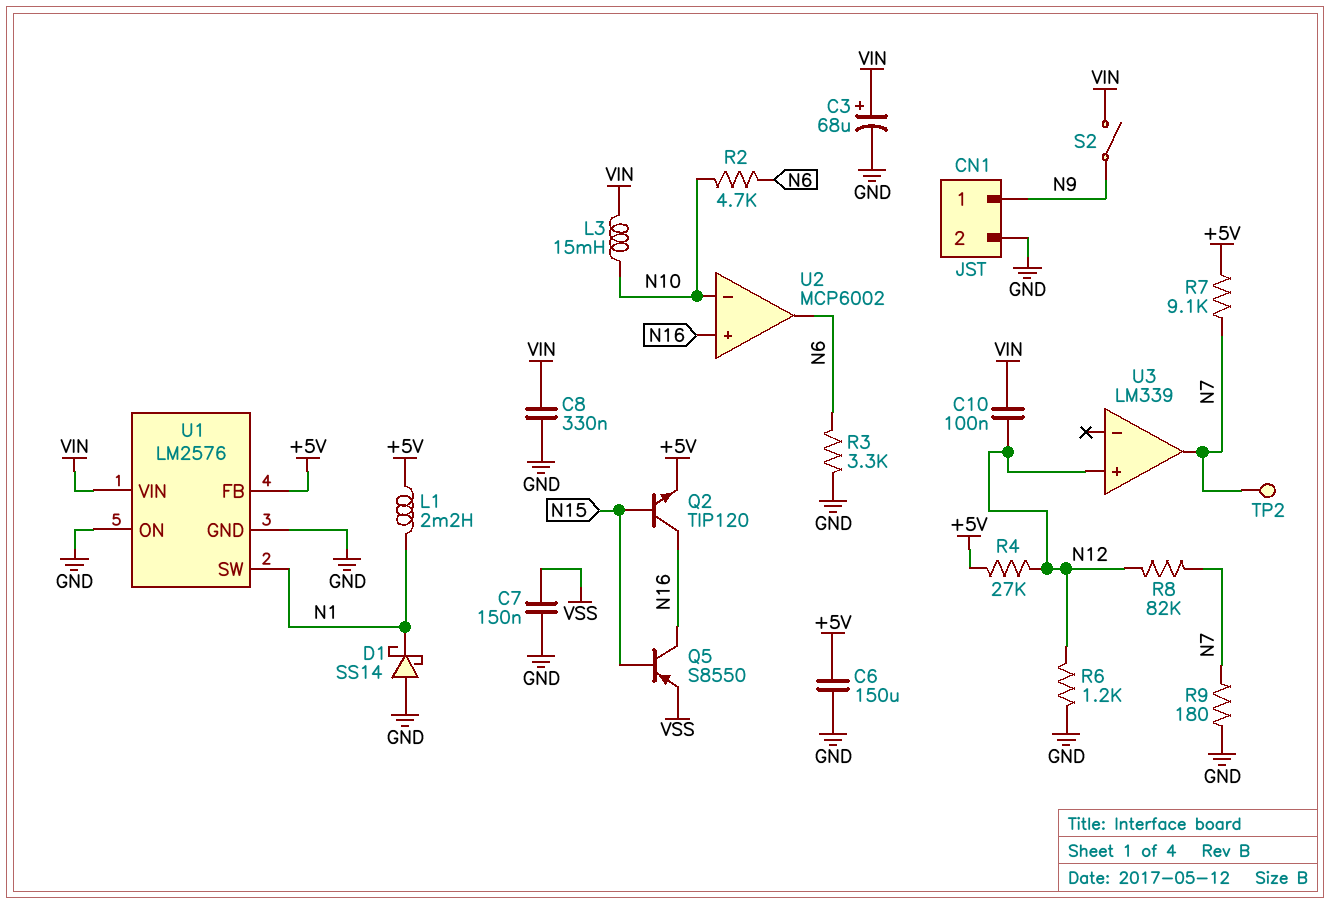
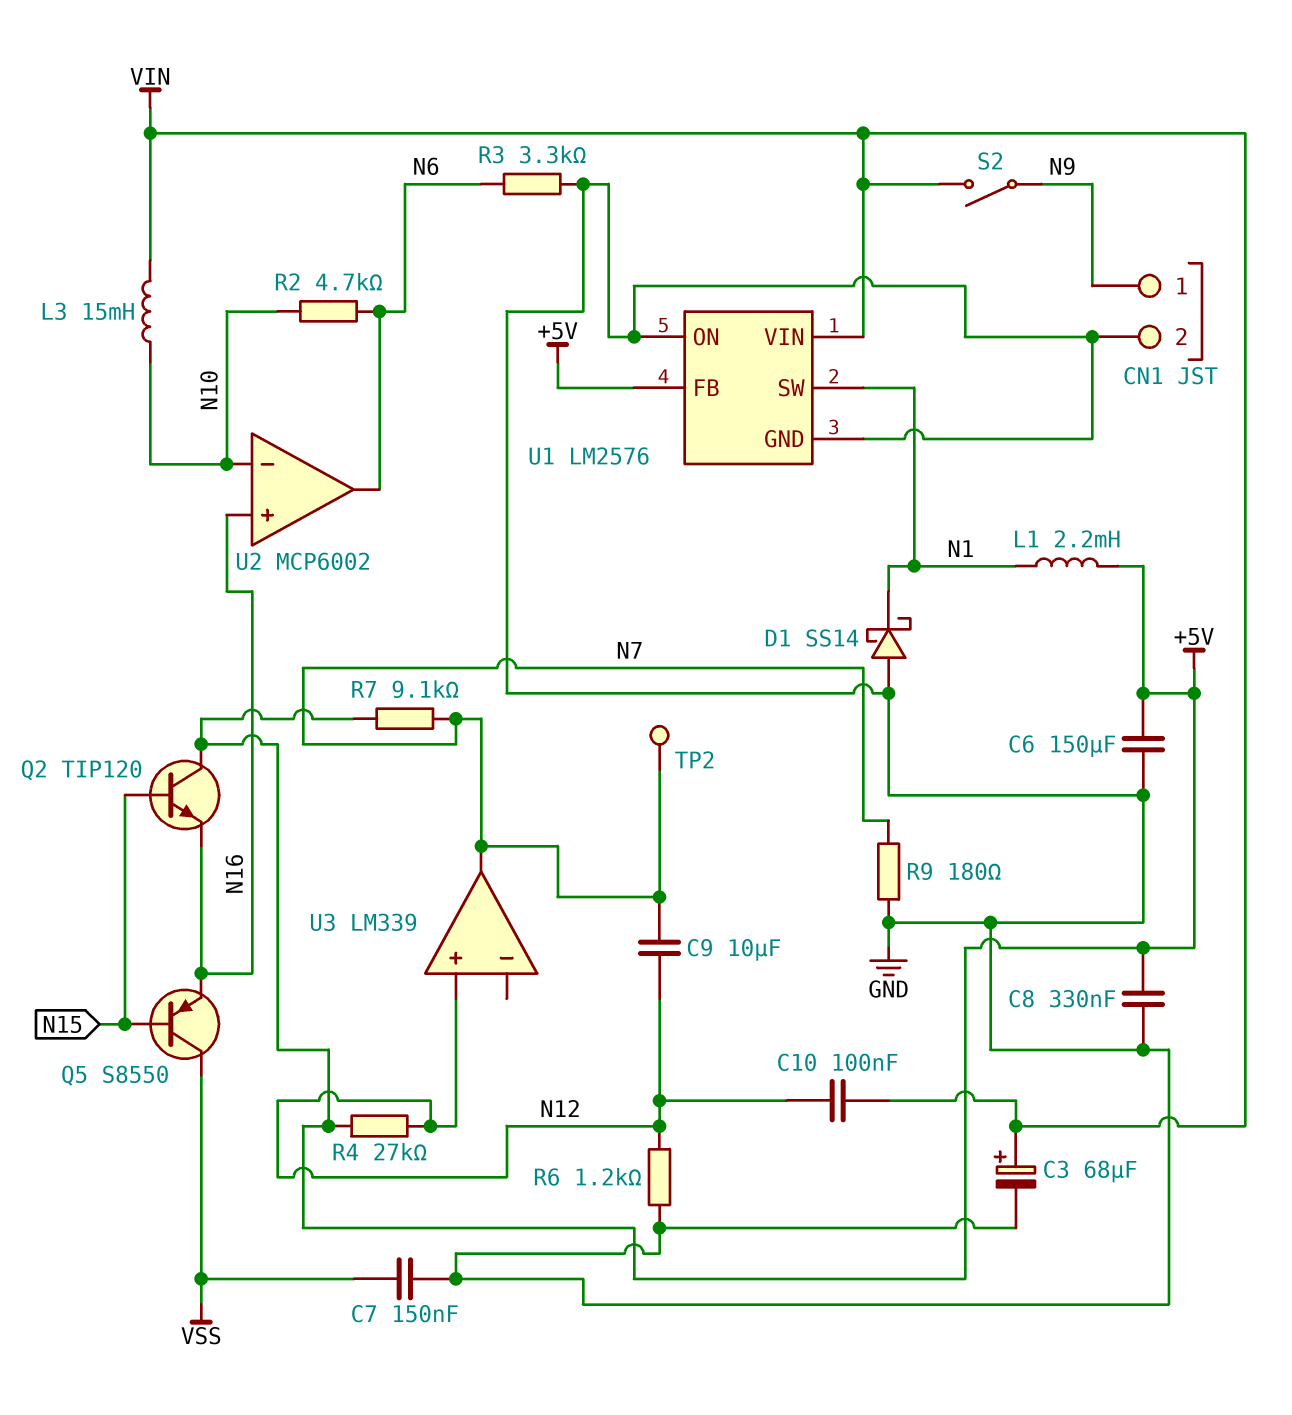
C8: 330nF (GND, VIN) -> 330nF (+5V, GND)
C9: none -> 10uF (N7, N12)
Q2: NPN TIP120 (B N15, C N16, E +5V) -> NPN TIP120 (B N15, C +5V, E N16)
Q5: PNP S8550 (B N15, C N16, E VSS) -> PNP S8550 (B N15, C VSS, E N16)
R8: 82k (N7, N12) -> none

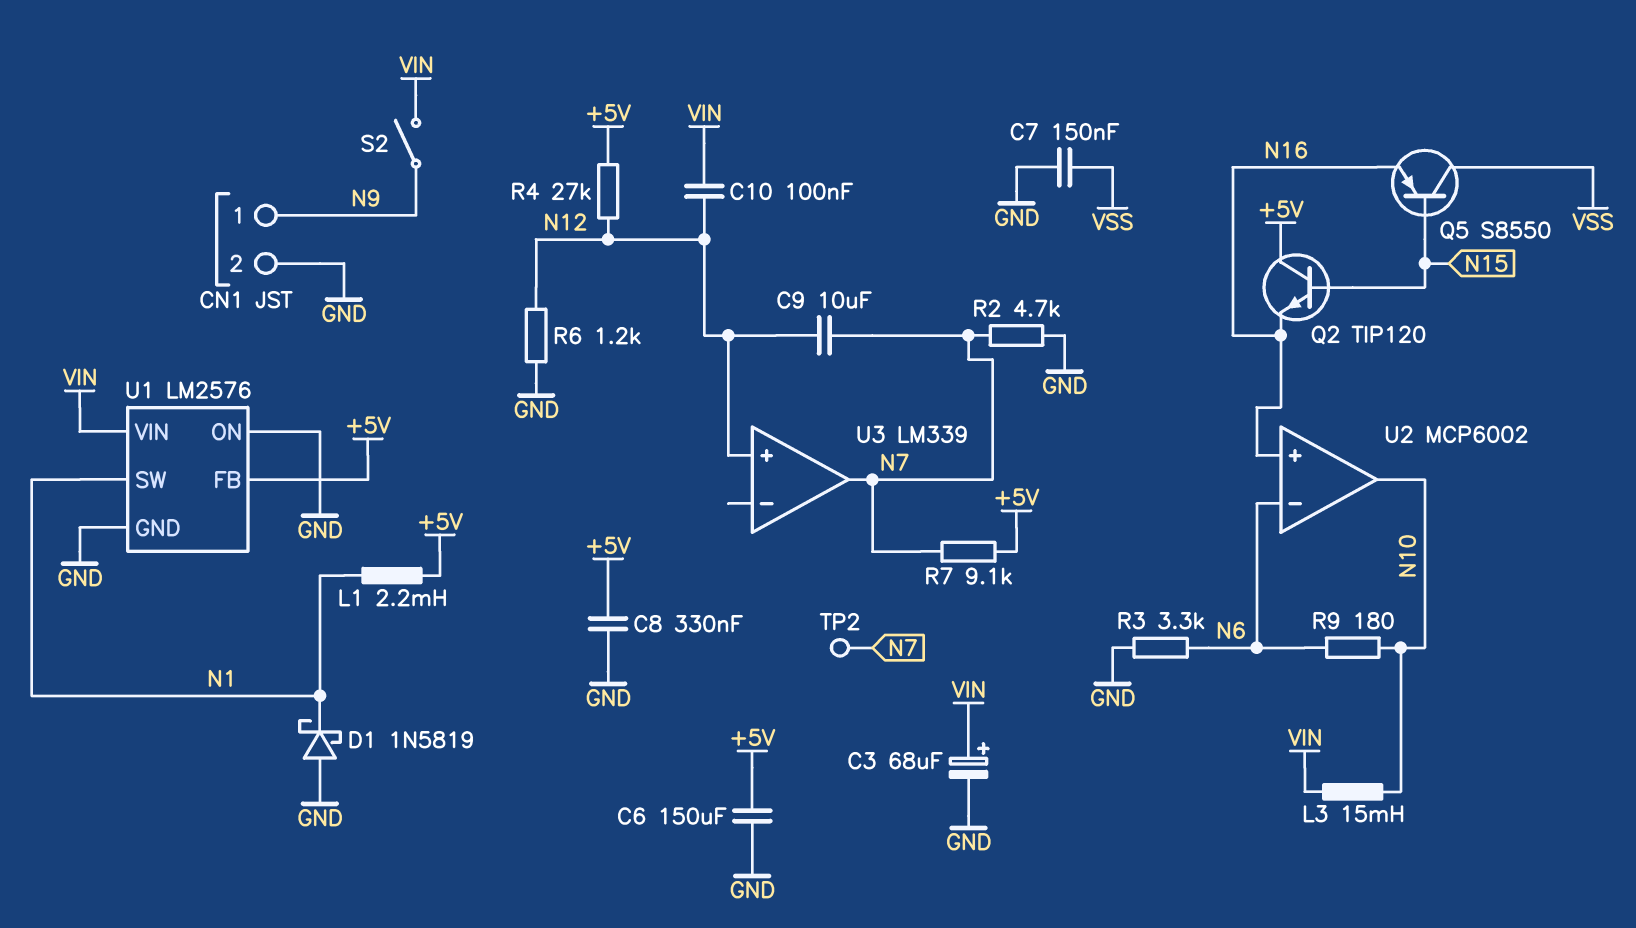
D1: schottky SS14 (A GND, K N1) -> schottky 1N5819 (A GND, K N1)
R2: 4.7k (N6, N10) -> 4.7k (GND, N7)
R9: 180 (GND, N7) -> 180 (N6, N10)
U2 pin in-: N10 -> N6
U2 pin out: N6 -> N10

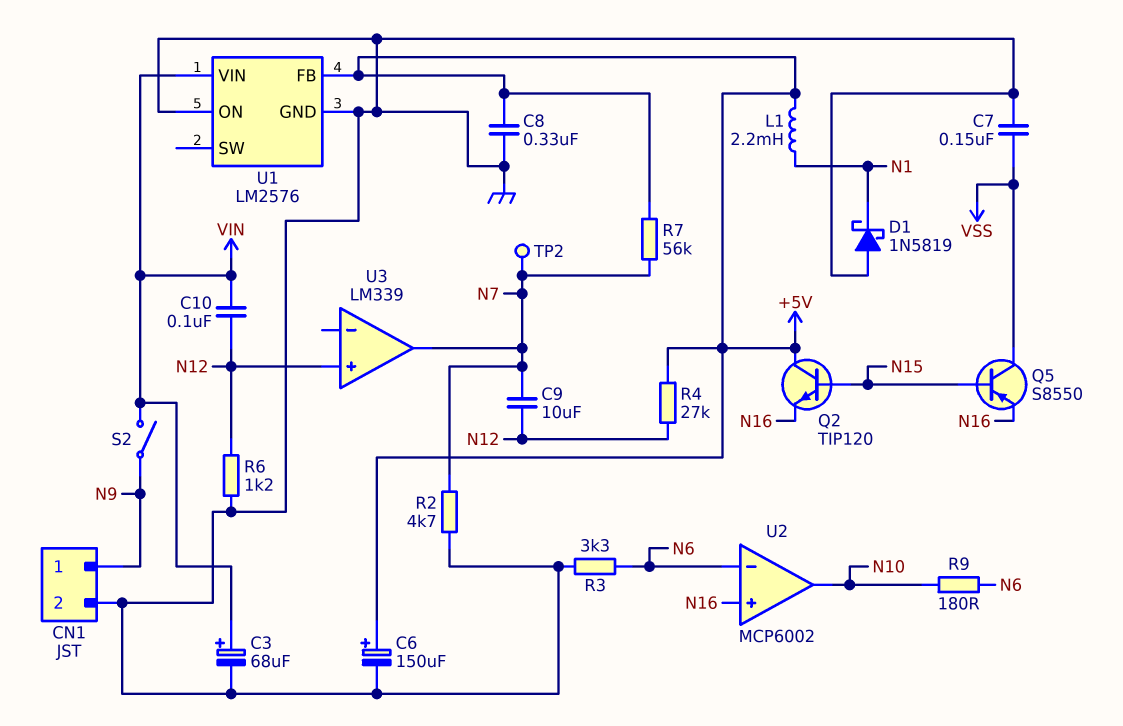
C6: 150uF (+5V, GND) -> 150uF (plus +5V, minus GND)
L3: 15mH (N10, VIN) -> none
R7: 9.1k (+5V, N7) -> 56k (+5V, N7)
U1 pin SW: N1 -> none

